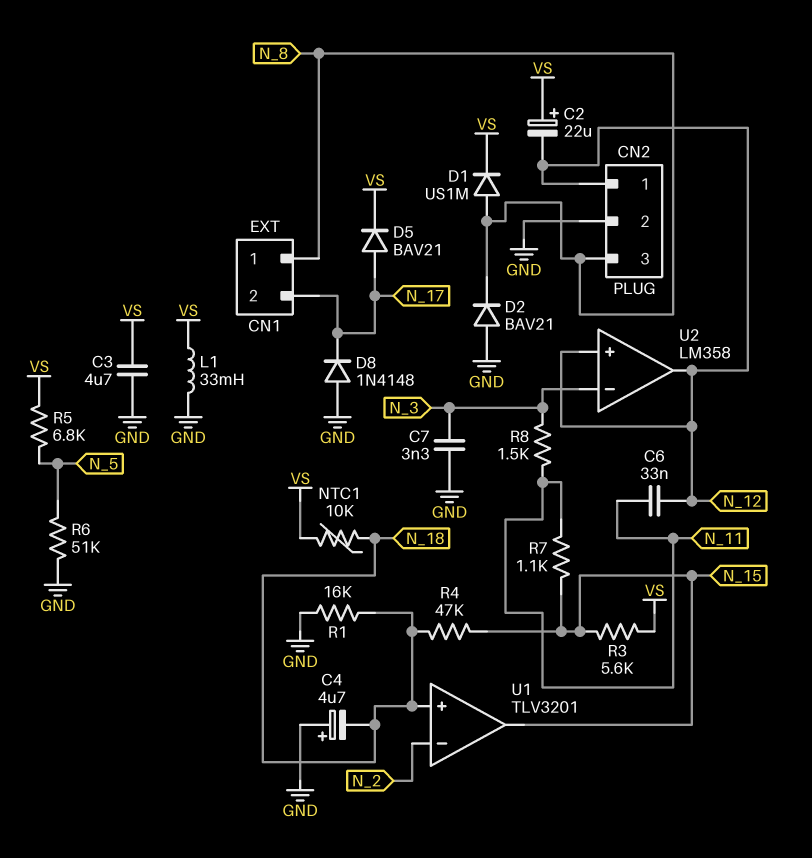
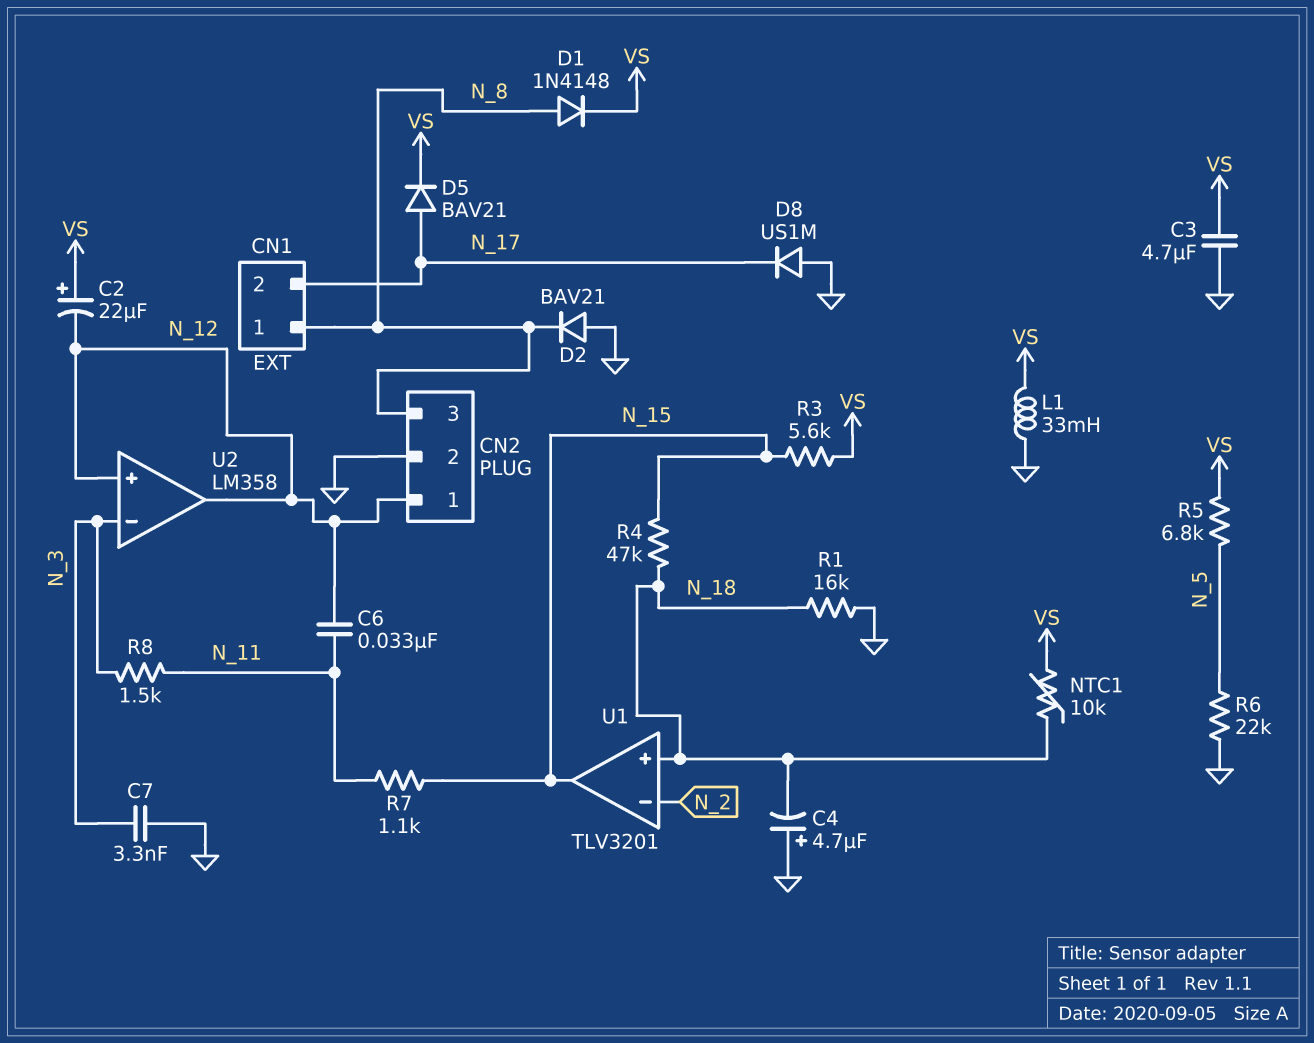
D1: diode US1M (A N_8, K VS) -> diode 1N4148 (A N_8, K VS)
D8: diode 1N4148 (A GND, K N_17) -> diode US1M (A GND, K N_17)
R6: 51k (GND, N_5) -> 22k (GND, N_5)

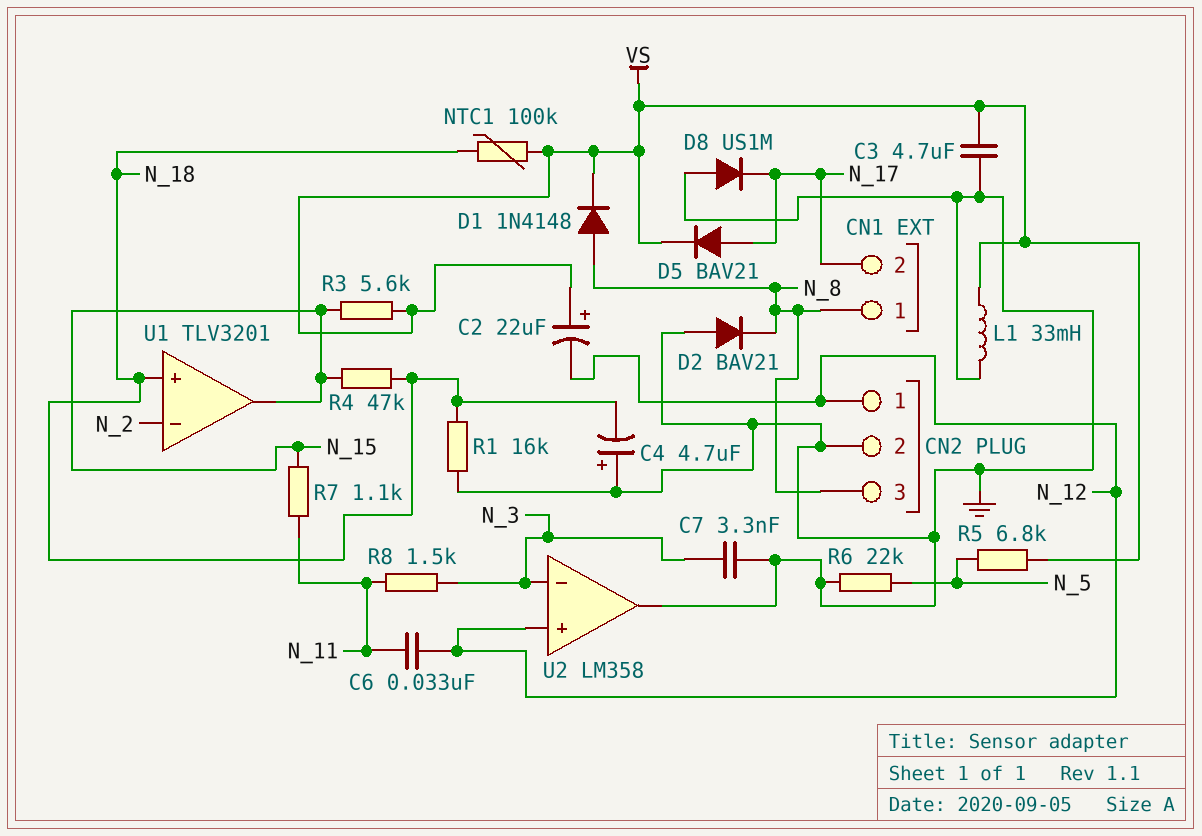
NTC1: 10k (N_18, VS) -> 100k (N_18, VS)
U2 pin out: N_12 -> GND

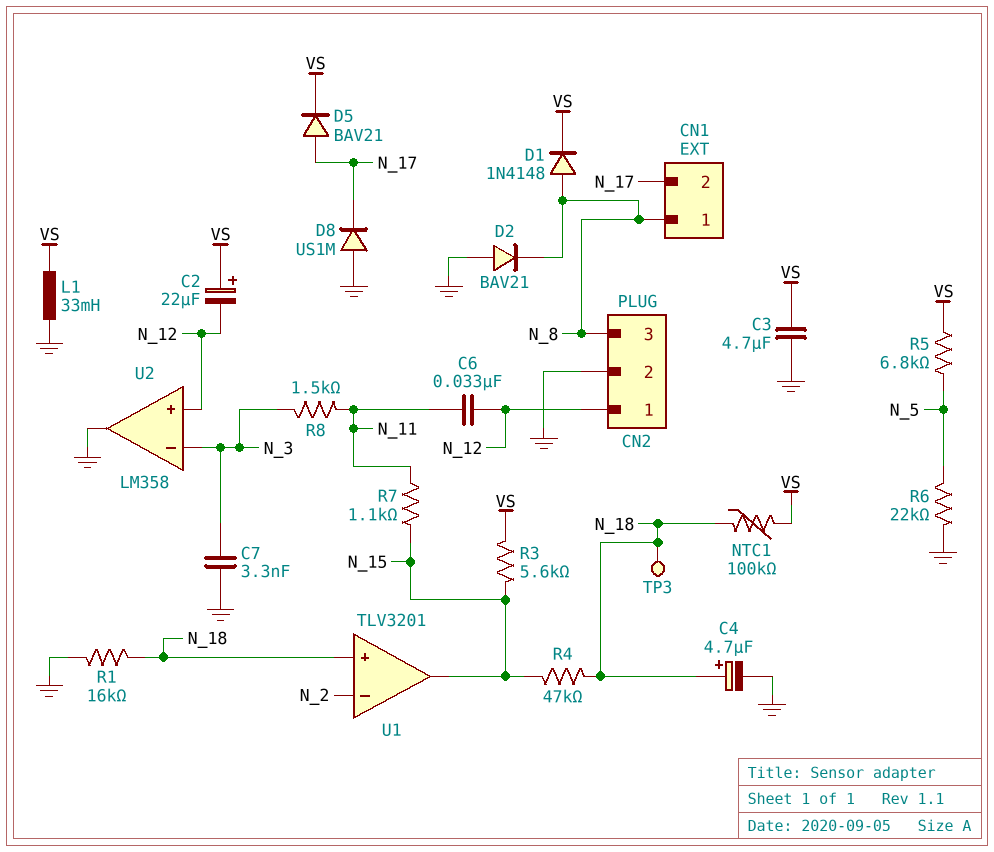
C4: 4.7uF (plus GND, minus N_18) -> 4.7uF (plus N_18, minus GND)
TP3: none -> test point (N_18)

